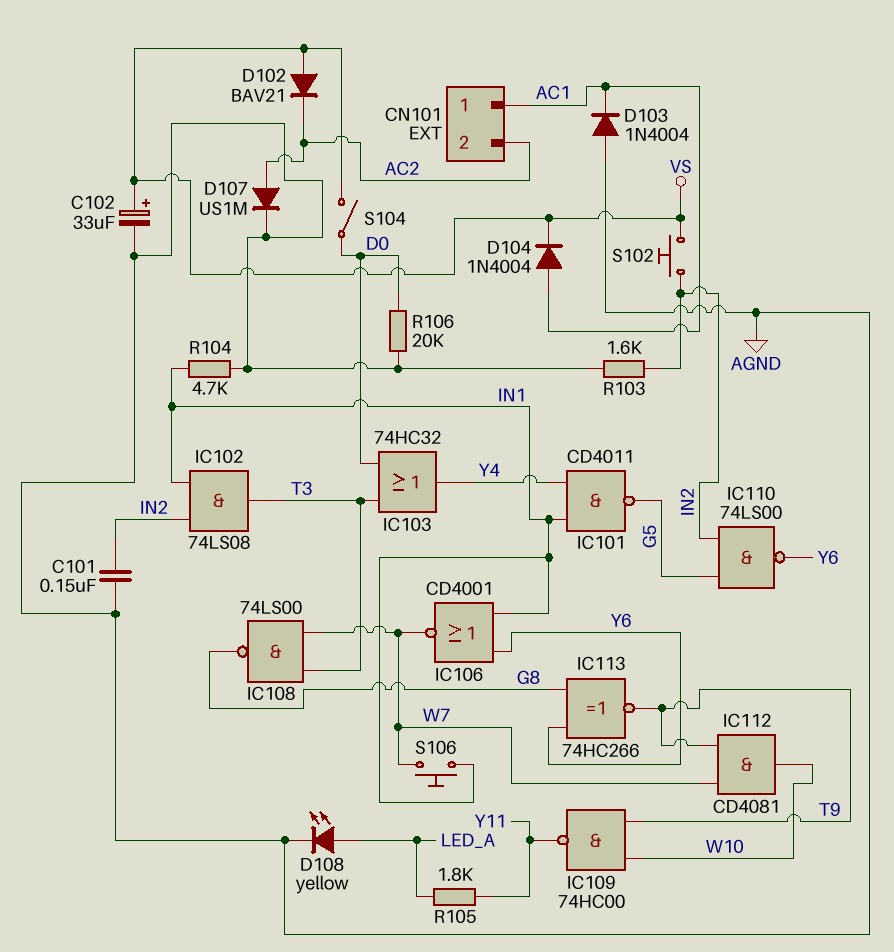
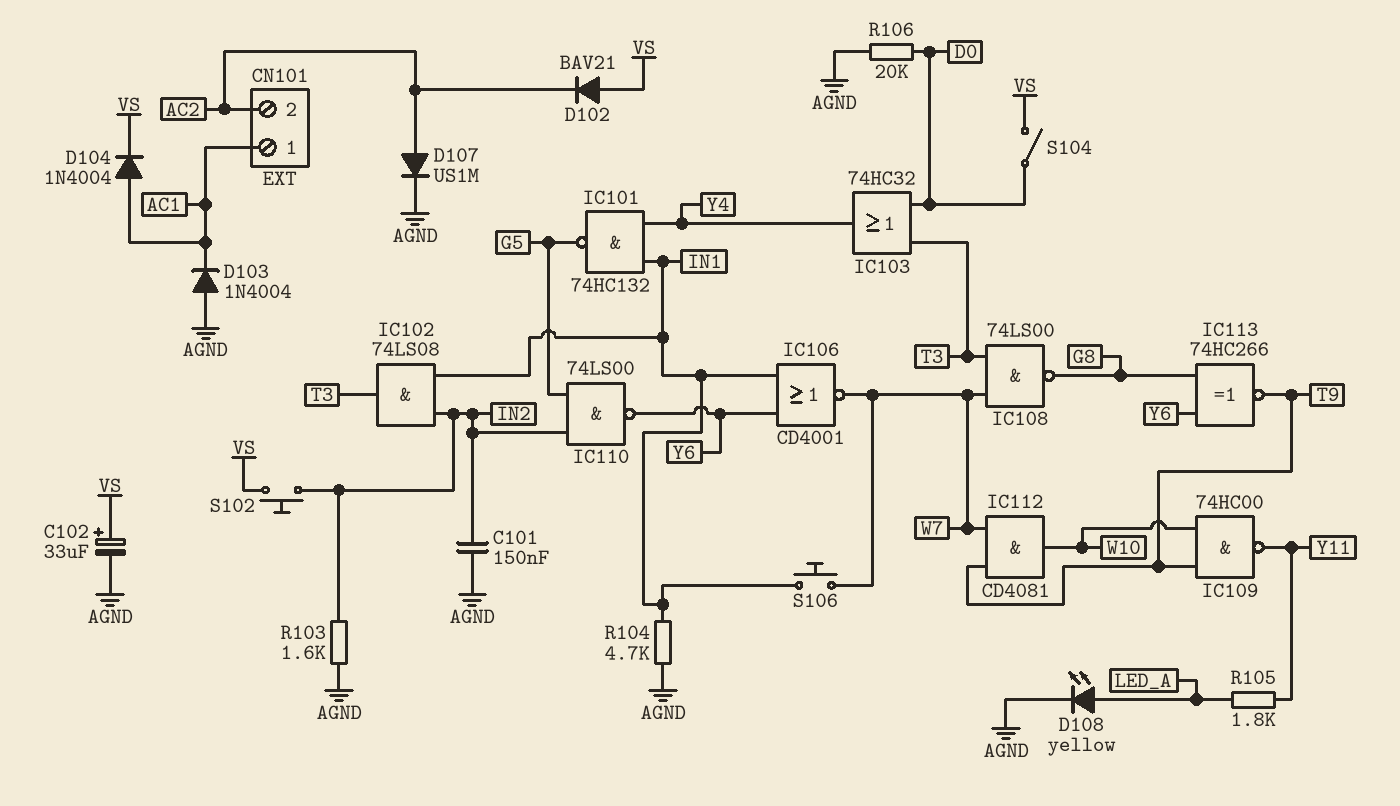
IC101: NAND CD4011 (in IN1, in Y4, out G5) -> NAND 74HC132 (in IN1, in Y4, out G5)

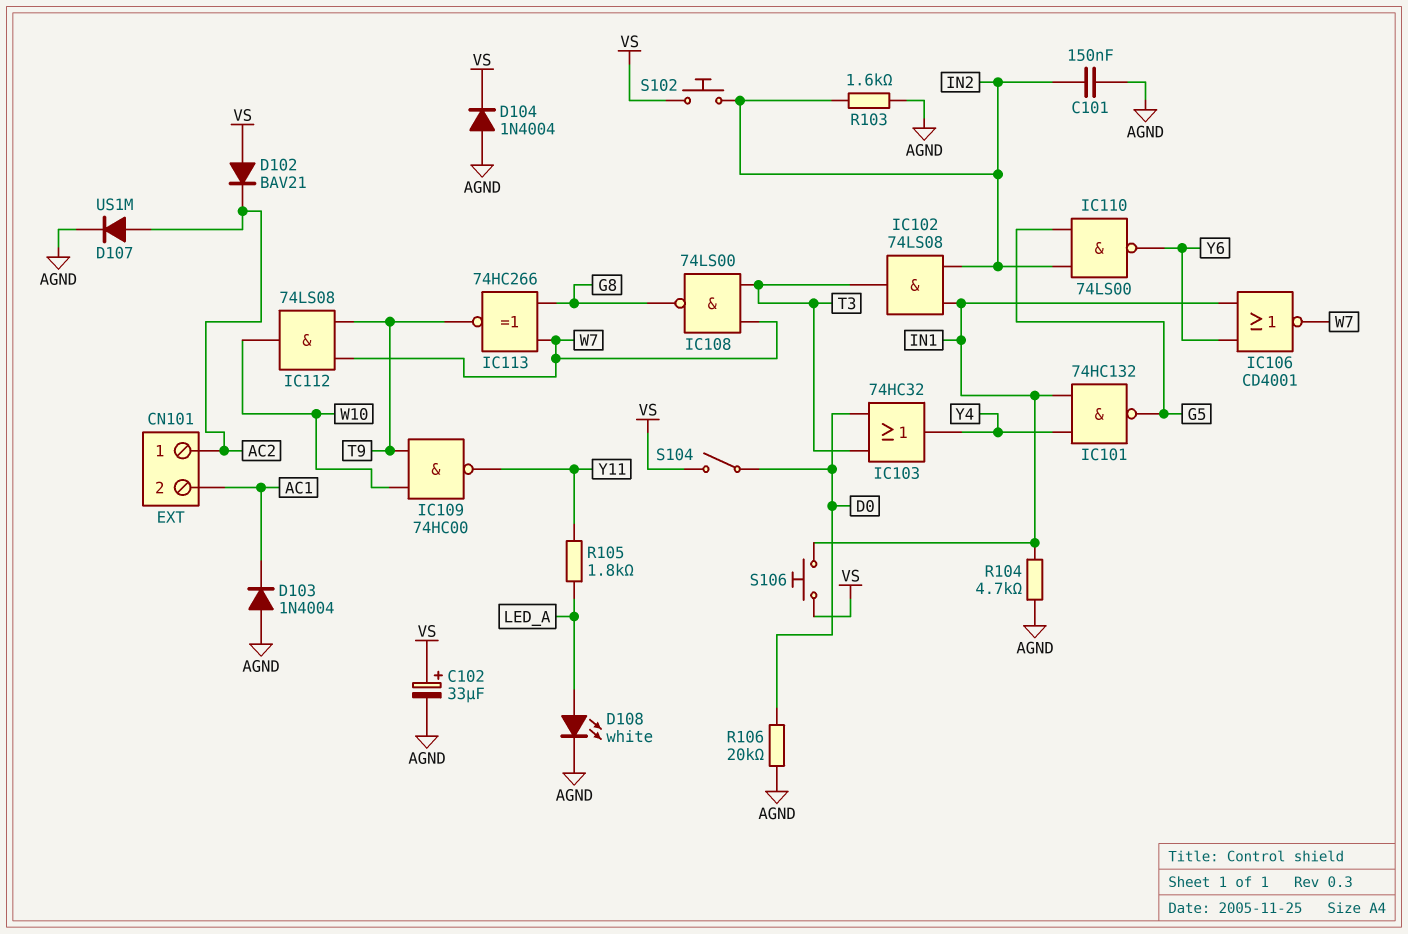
CN101 pin 1: AC1 -> AC2
CN101 pin 2: AC2 -> AC1
D104: diode 1N4004 (A AC1, K VS) -> diode 1N4004 (A AGND, K VS)
D108: LED yellow (A LED_A, K AGND) -> LED white (A LED_A, K AGND)
IC112: AND CD4081 (in T9, in W7, out W10) -> AND 74LS08 (in T9, in W7, out W10)
IC113: XNOR 74HC266 (in G8, in Y6, out T9) -> XNOR 74HC266 (in G8, in W7, out T9)
S106: button (IN1, W7) -> button (IN1, VS)

